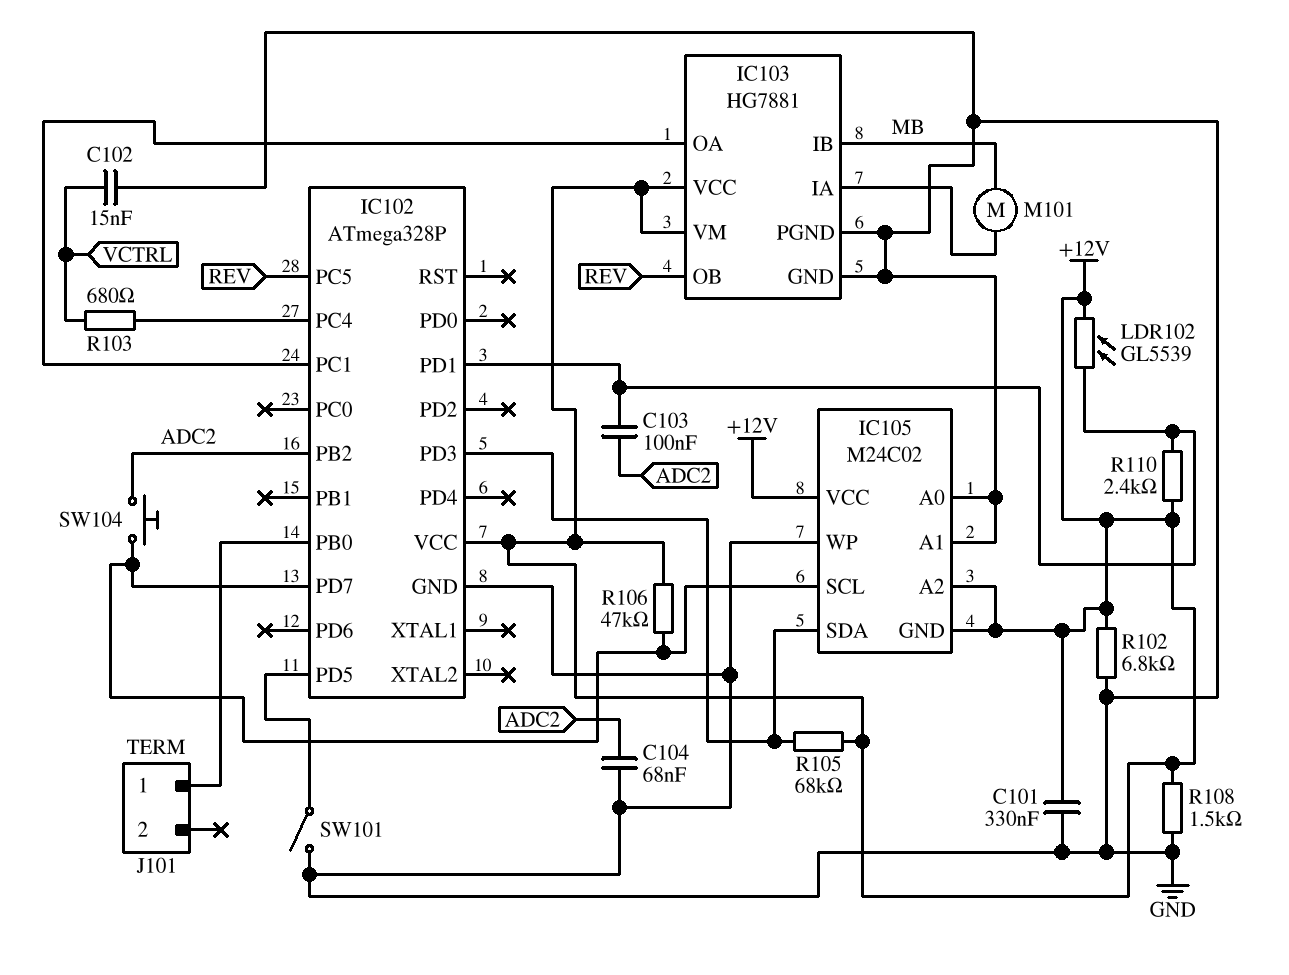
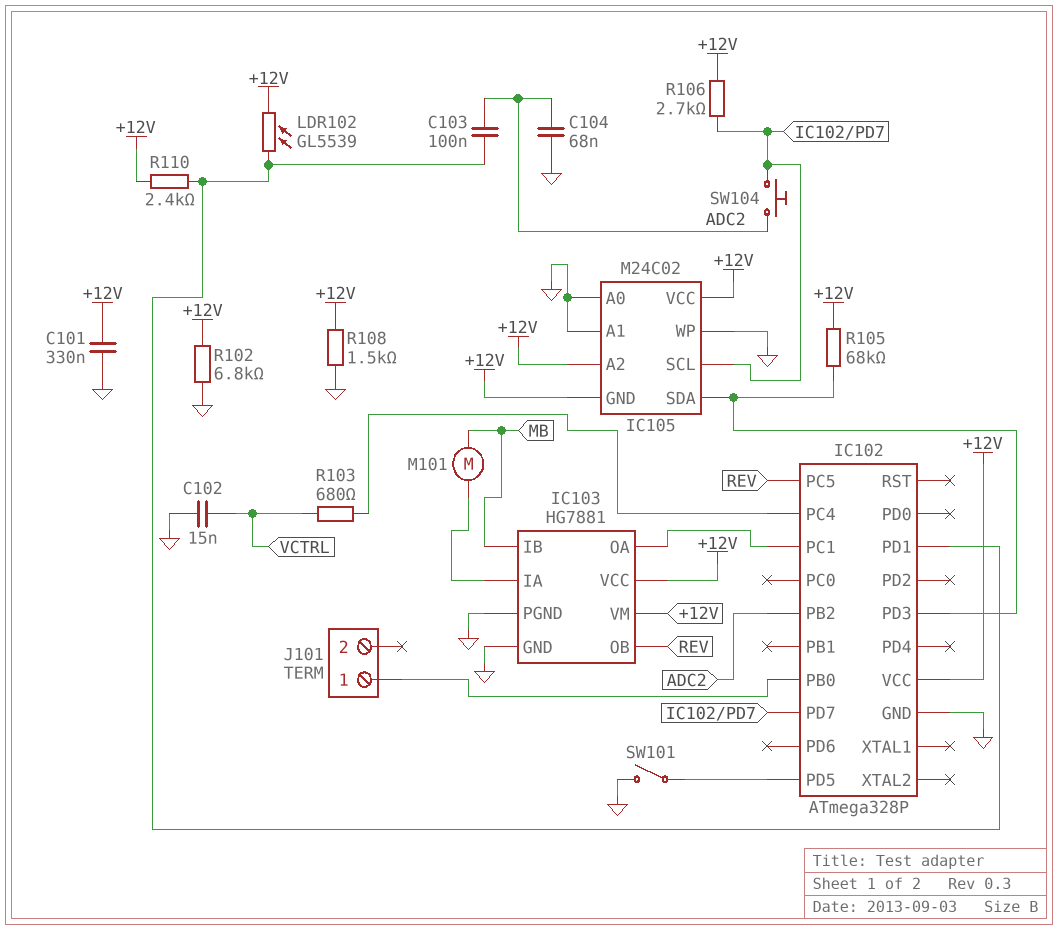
R106: 47k (+12V, IC102/PD7) -> 2.7k (+12V, IC102/PD7)

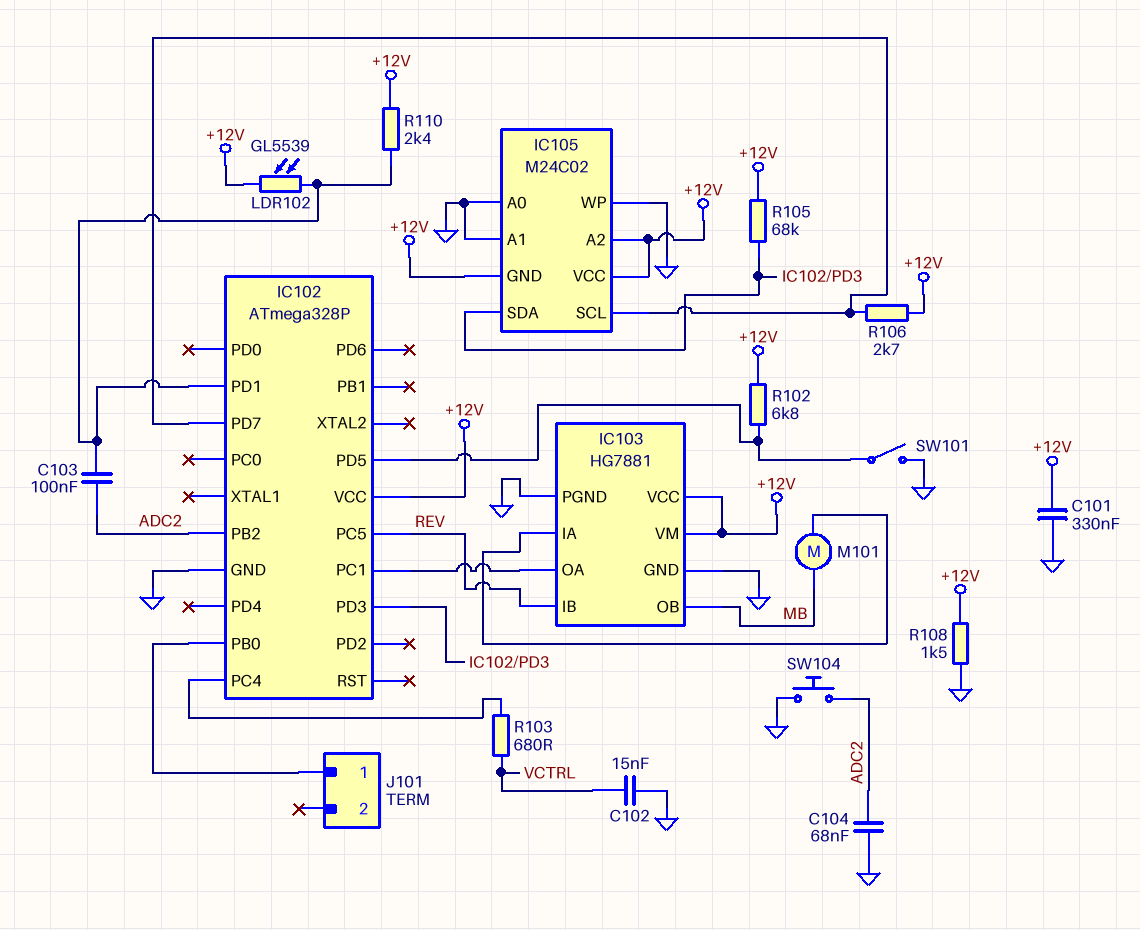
IC103 pin IB: MB -> REV
IC103 pin OB: REV -> MB
R102: 6.8k (+12V, GND) -> 6.8k (+12V, IC102/PD5)
SW104: button (ADC2, IC102/PD7) -> button (ADC2, GND)

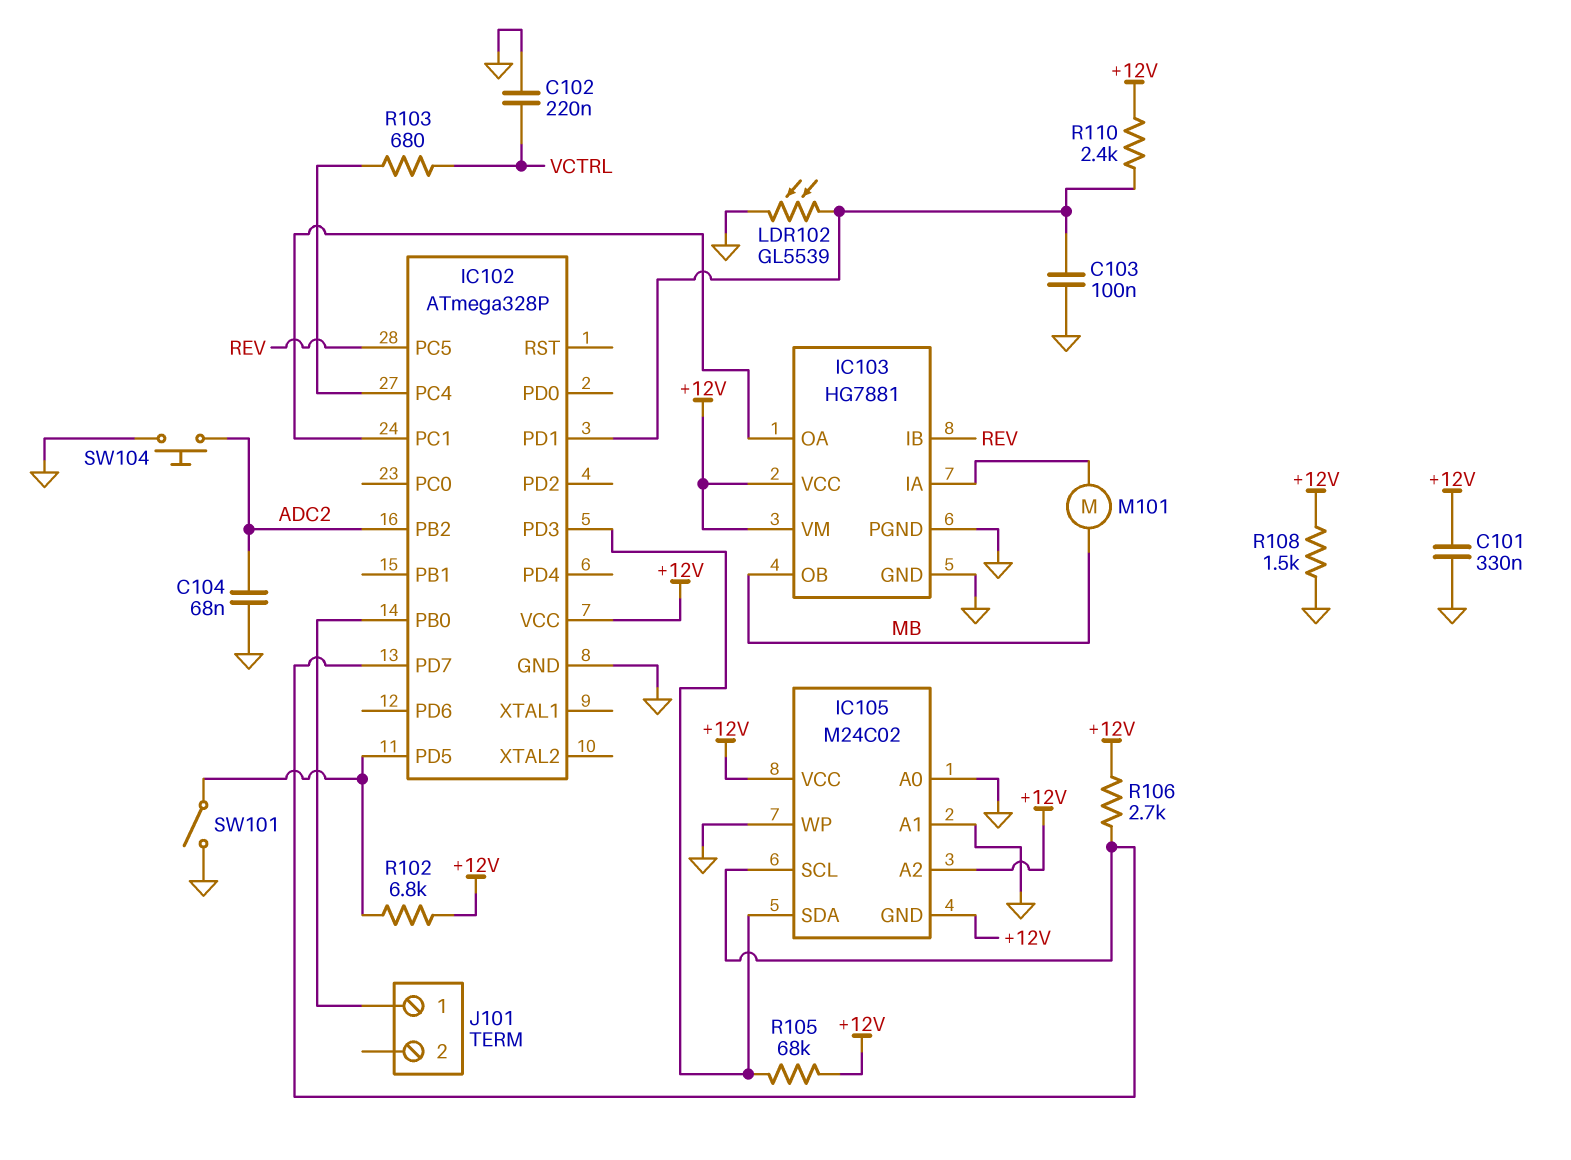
C102: 15nF (GND, VCTRL) -> 220nF (GND, VCTRL)
C103: 100nF (ADC2, IC102/PD1) -> 100nF (GND, IC102/PD1)
LDR102: GL5539 (+12V, IC102/PD1) -> GL5539 (GND, IC102/PD1)

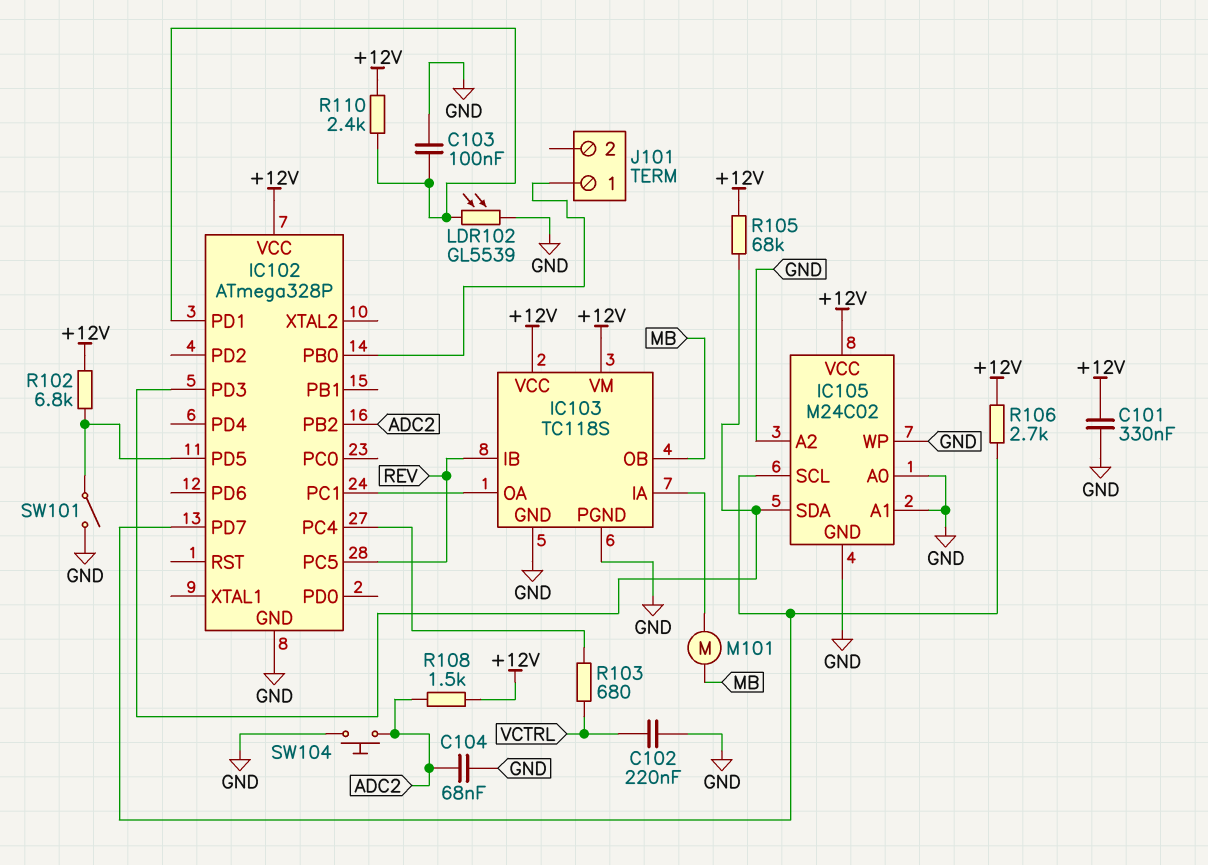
IC103: HG7881 -> TC118S
IC105 pin A2: +12V -> GND
IC105 pin GND: +12V -> GND
R108: 1.5k (+12V, GND) -> 1.5k (+12V, ADC2)

